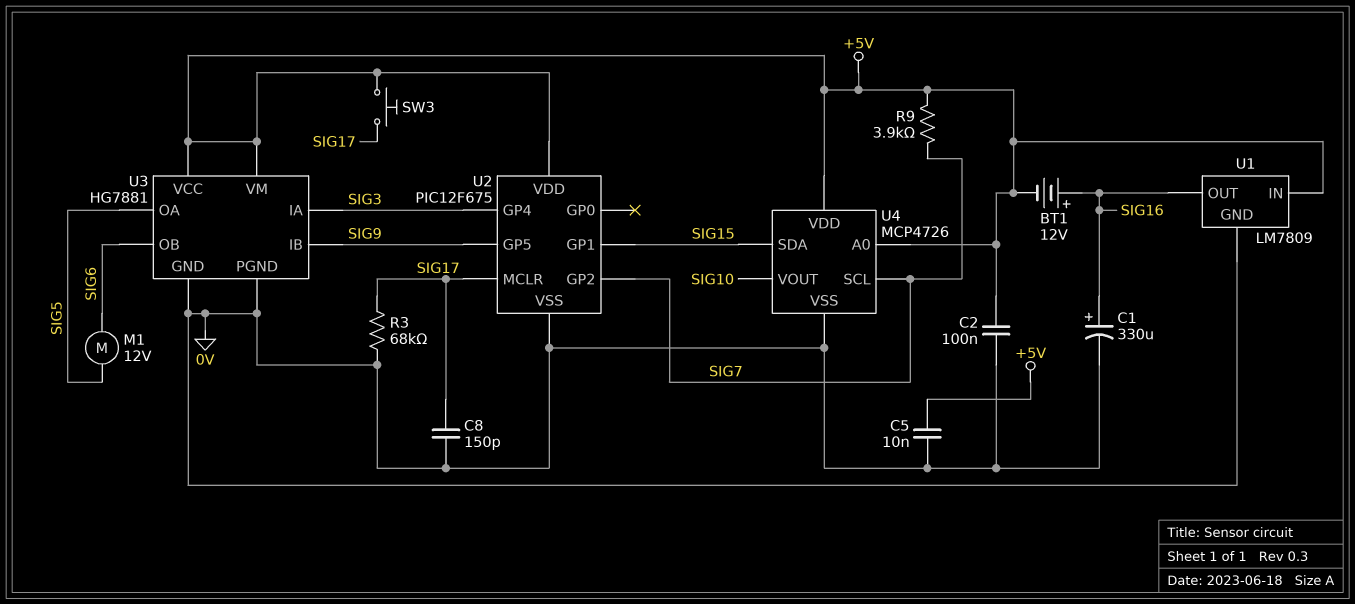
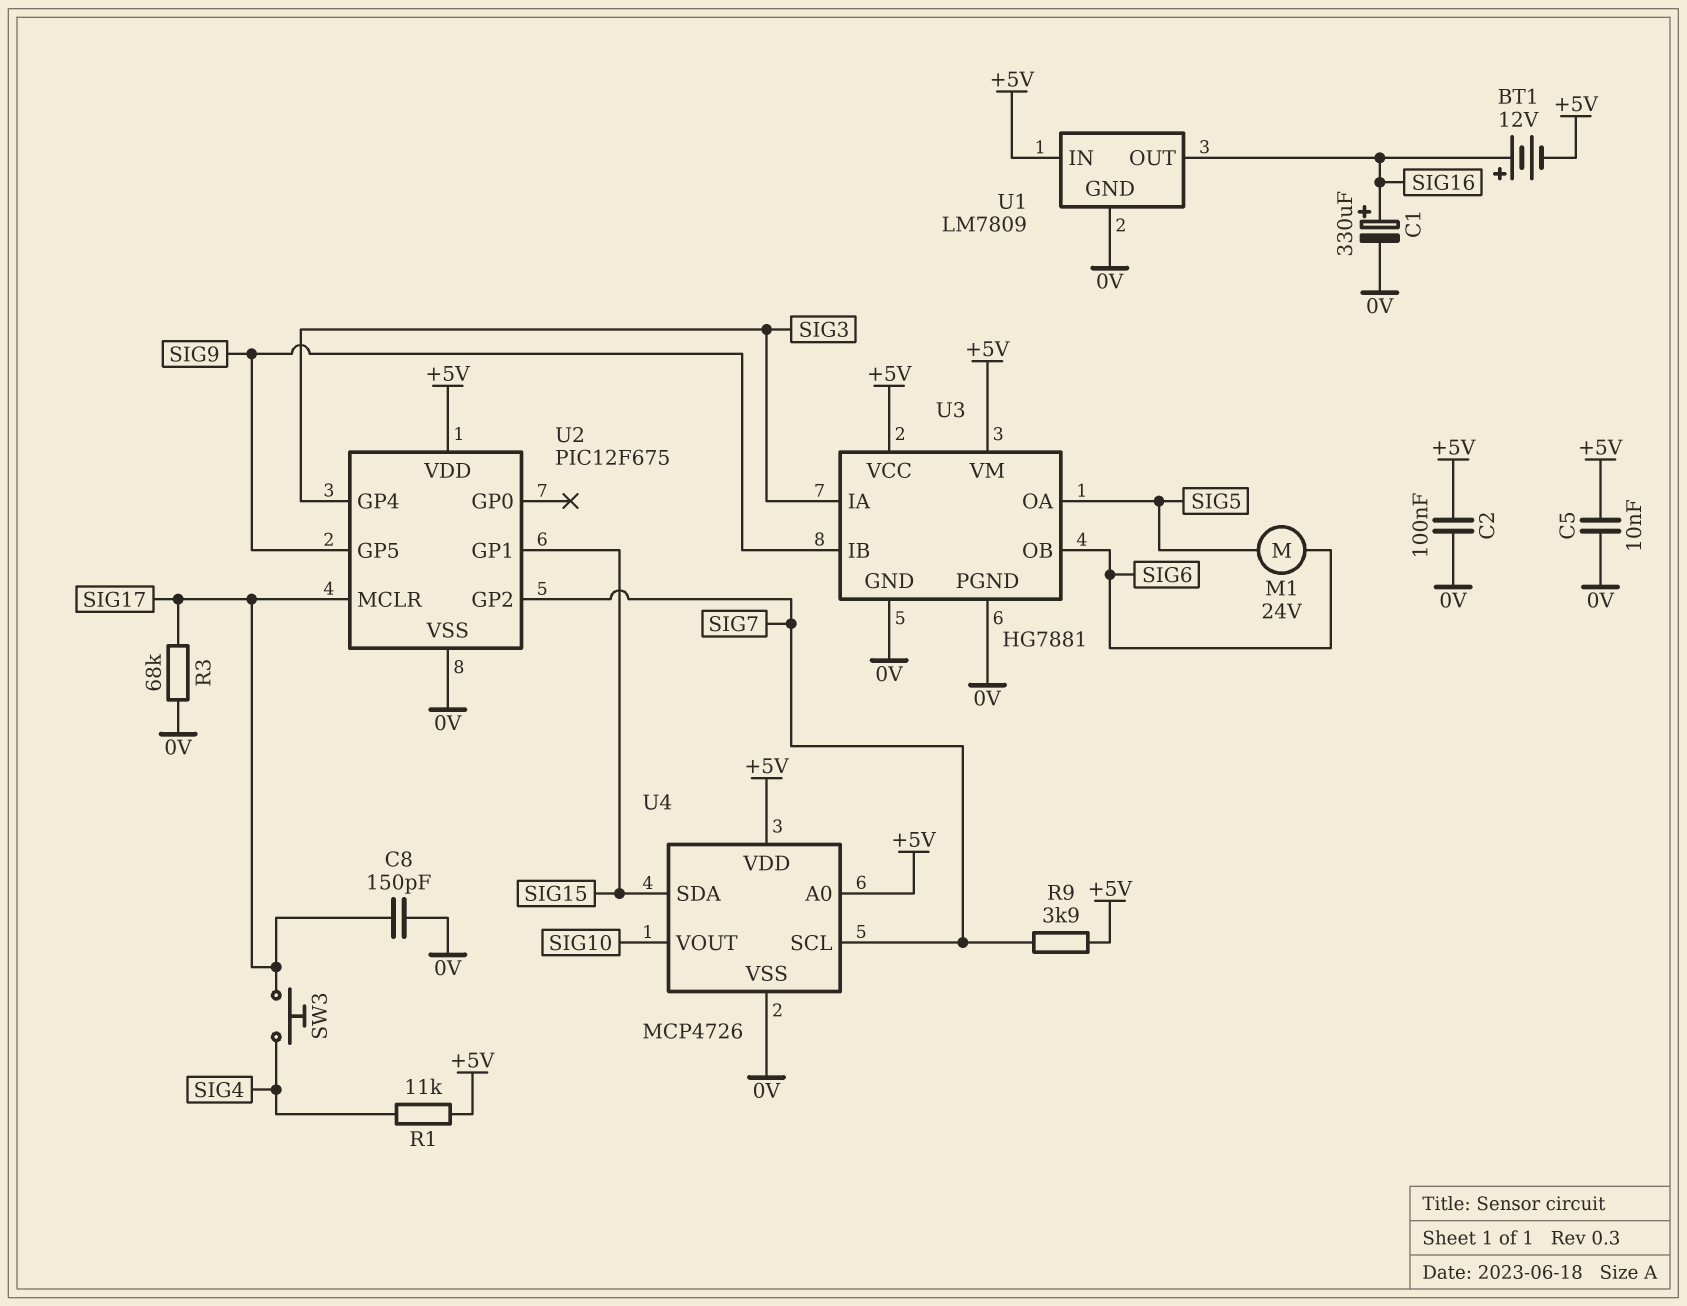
M1: motor 12V (SIG5, SIG6) -> motor 24V (SIG5, SIG6)
R1: none -> 11k (+5V, SIG4)
SW3: button (+5V, SIG17) -> button (SIG4, SIG17)

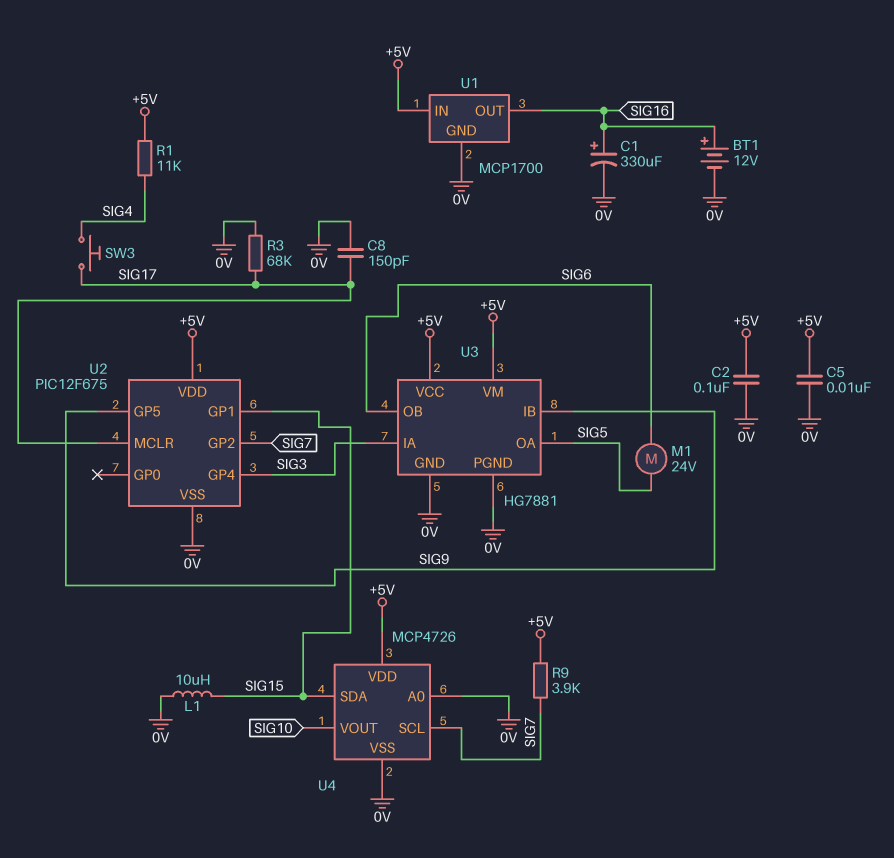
BT1: 12V (plus SIG16, minus +5V) -> 12V (plus SIG16, minus 0V)
L1: none -> 10uH (0V, SIG15)
U1: LM7809 -> MCP1700
U4 pin A0: +5V -> 0V

